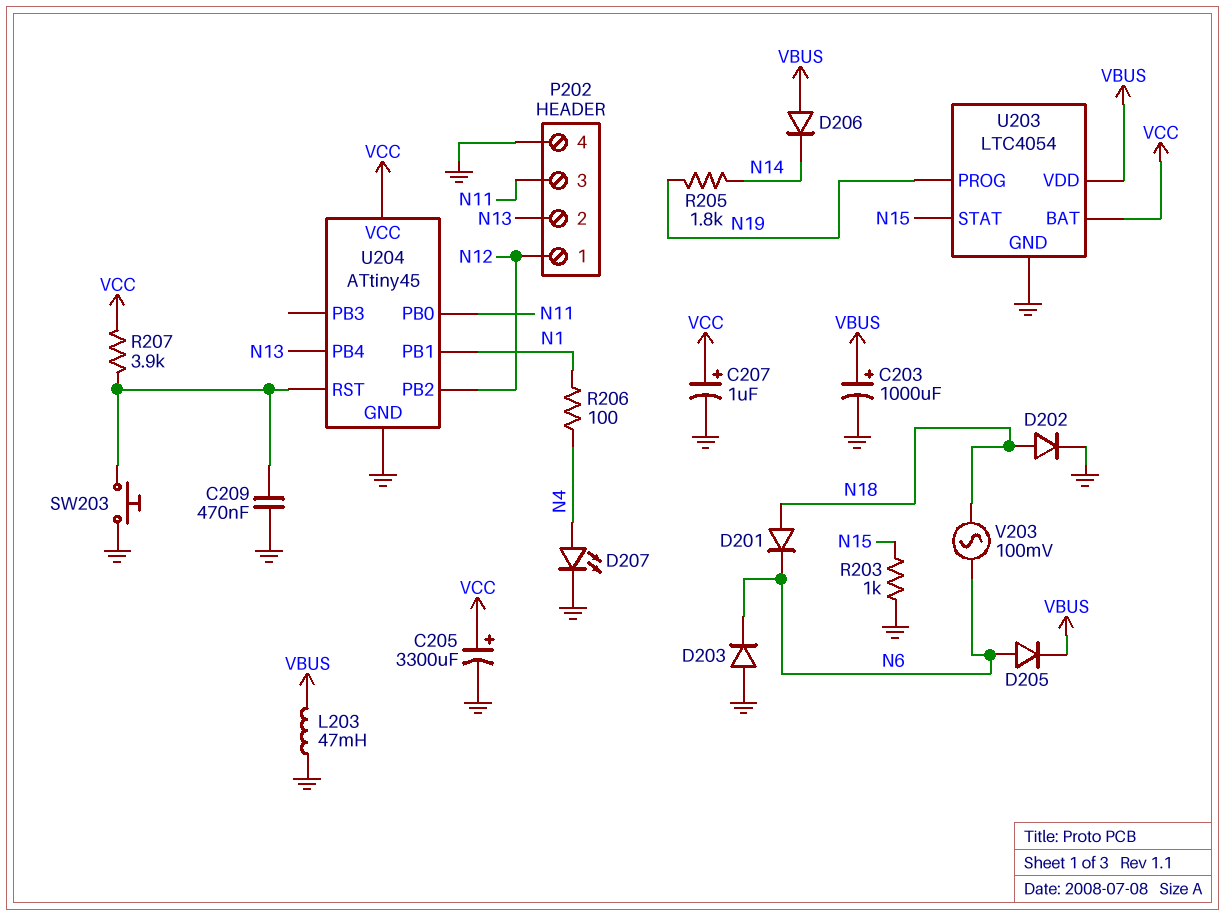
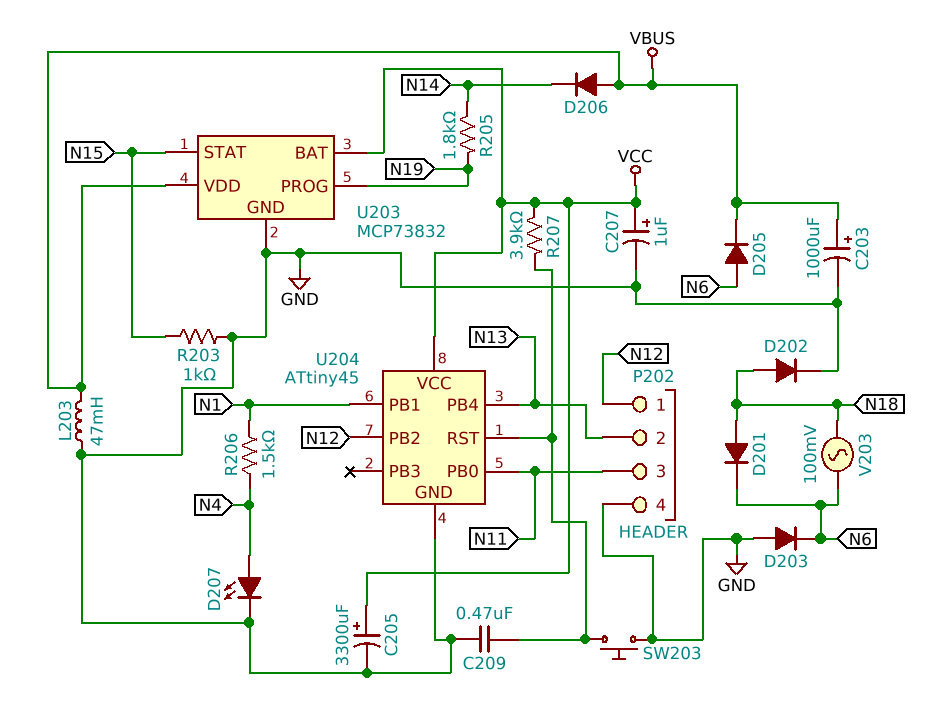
R206: 100 (N1, N4) -> 1.5k (N1, N4)
U203: LTC4054 -> MCP73832

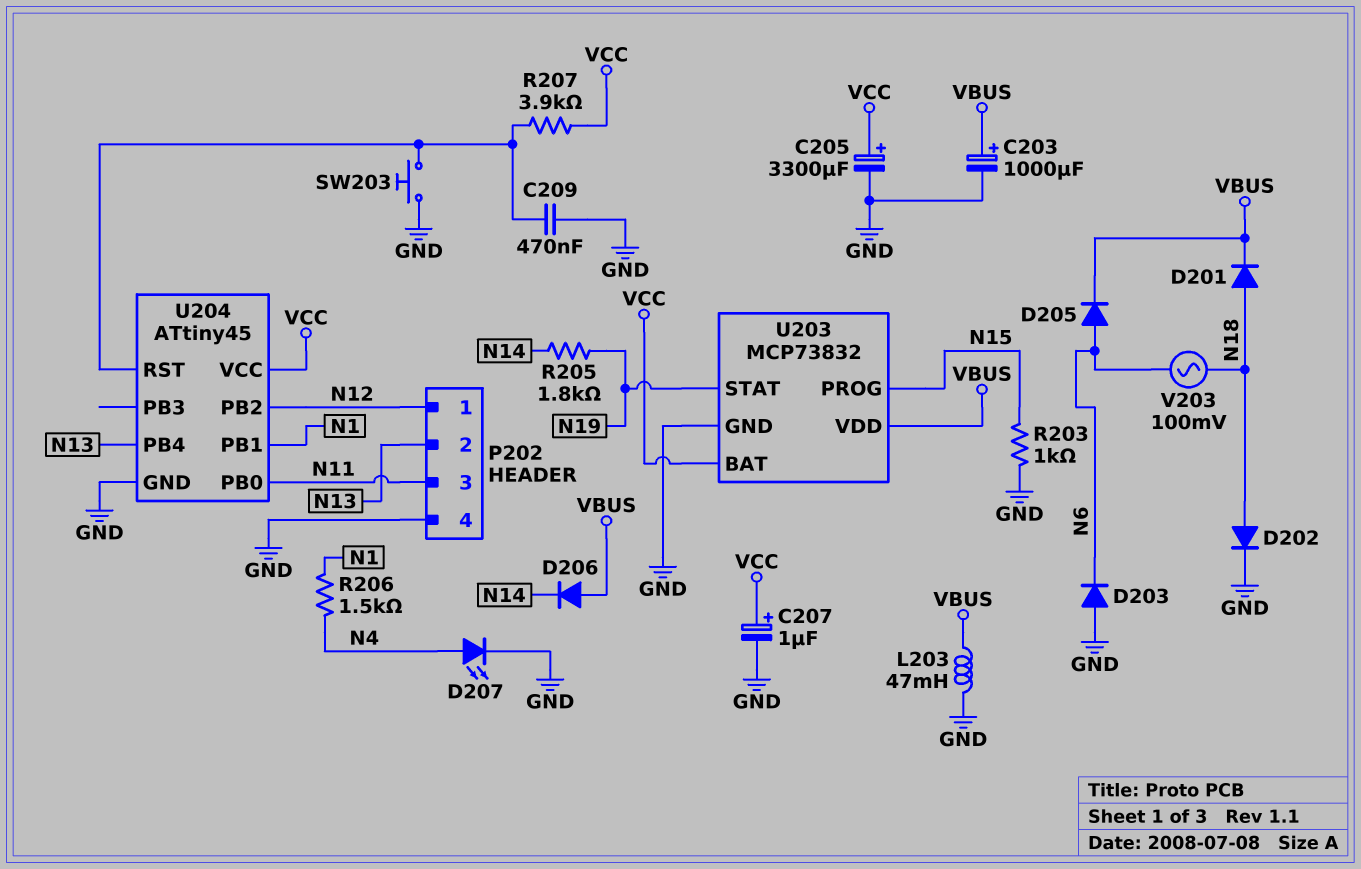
D201: diode (A N18, K N6) -> diode (A N18, K VBUS)
U203 pin PROG: N19 -> N15
U203 pin STAT: N15 -> N19

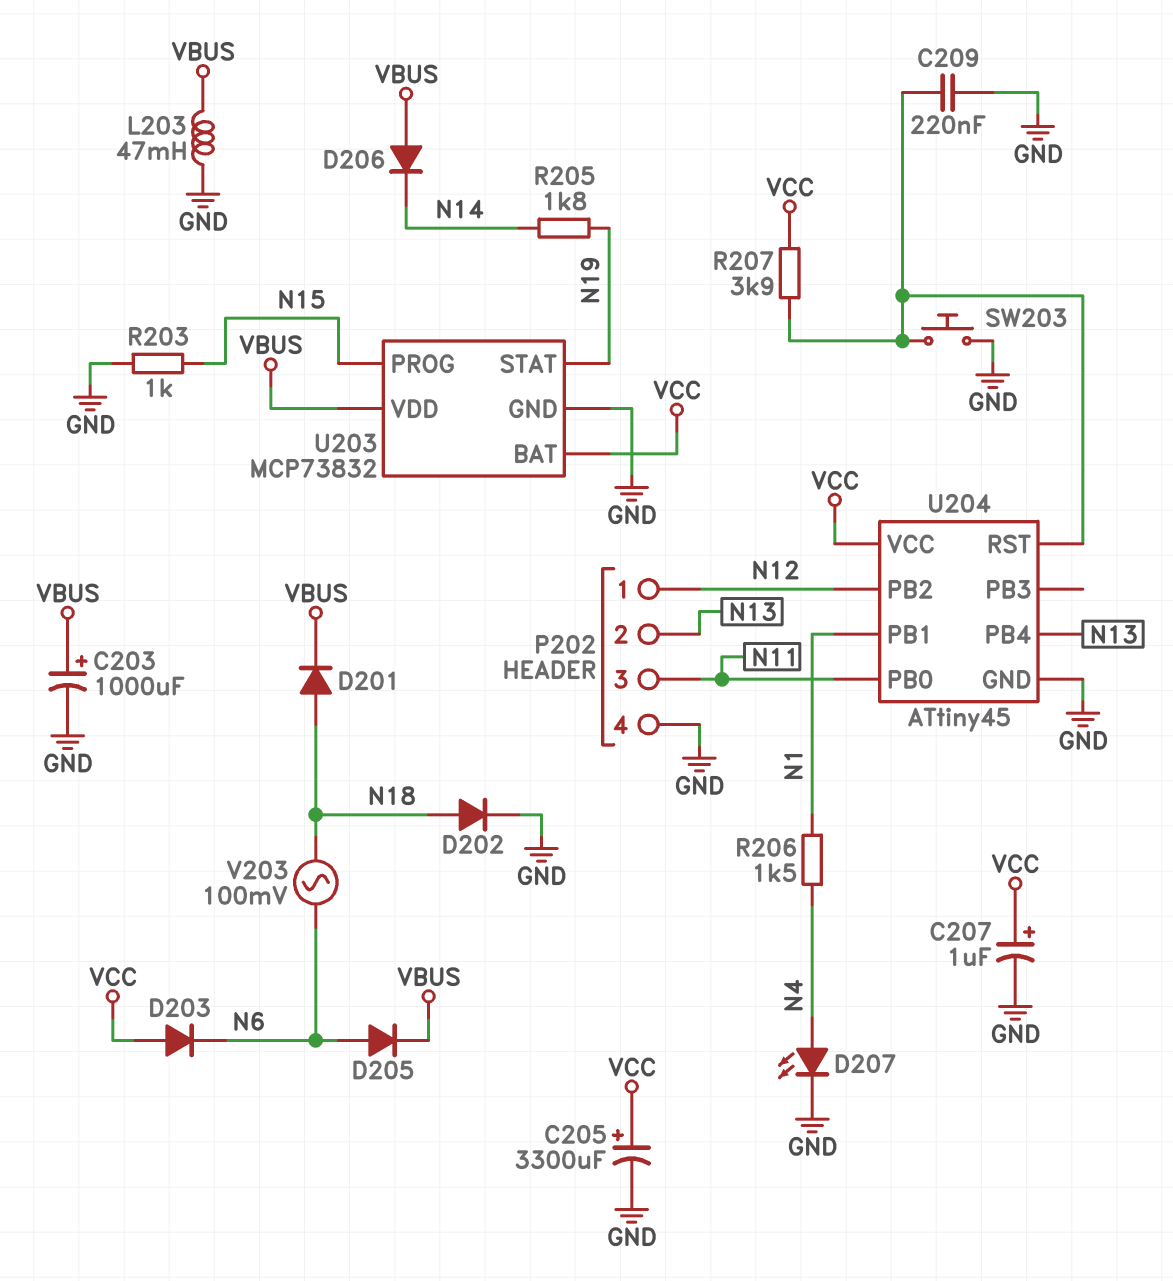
C209: 470nF (GND, U204/RST) -> 220nF (GND, U204/RST)
D203: diode (A GND, K N6) -> diode (A VCC, K N6)

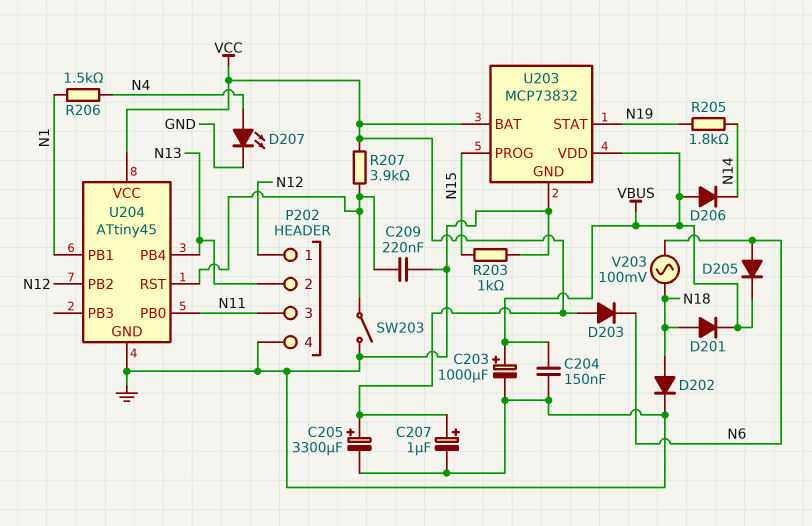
C204: none -> 150nF (GND, VBUS)
L203: 47mH (GND, VBUS) -> none
SW203: button (GND, U204/RST) -> switch (GND, U204/RST)

